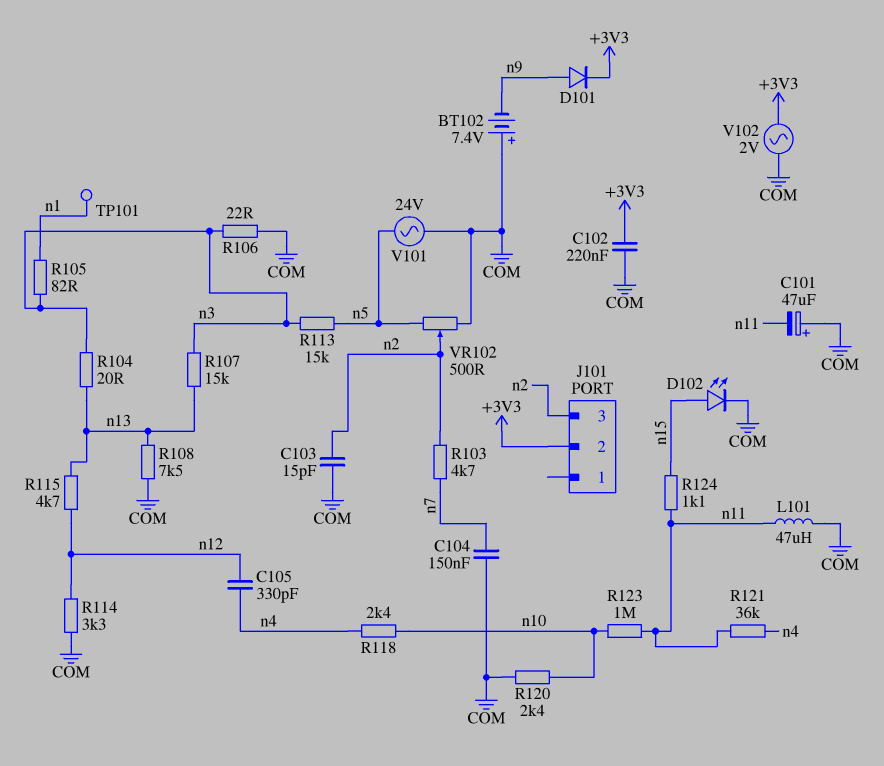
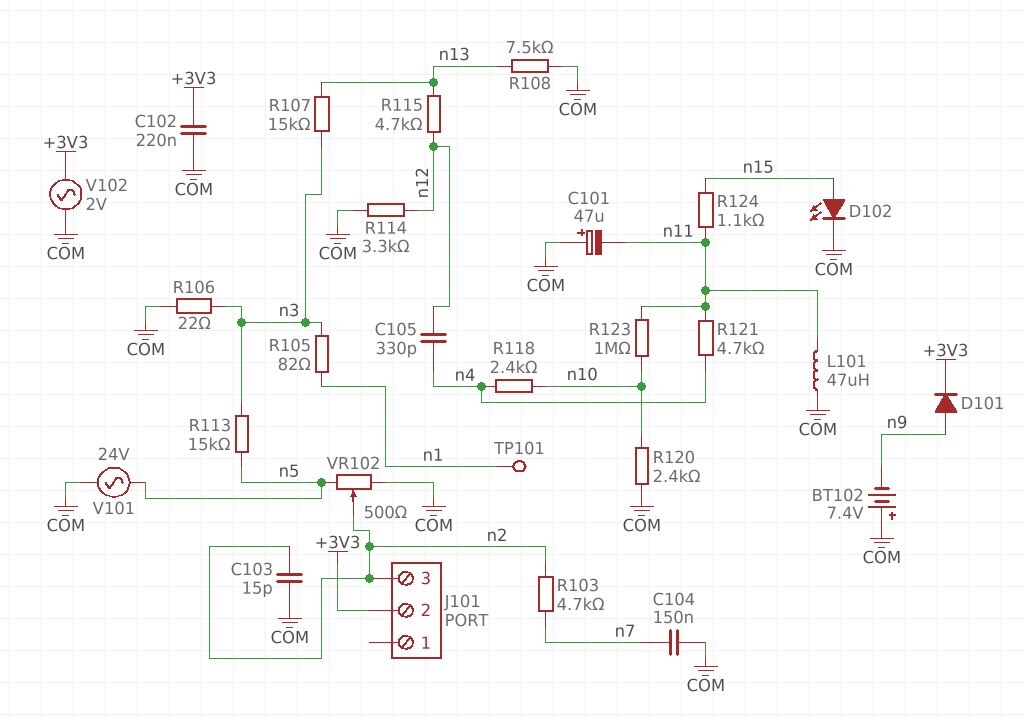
R104: 20 (n3, n13) -> none
R121: 36k (n4, n11) -> 4.7k (n4, n11)

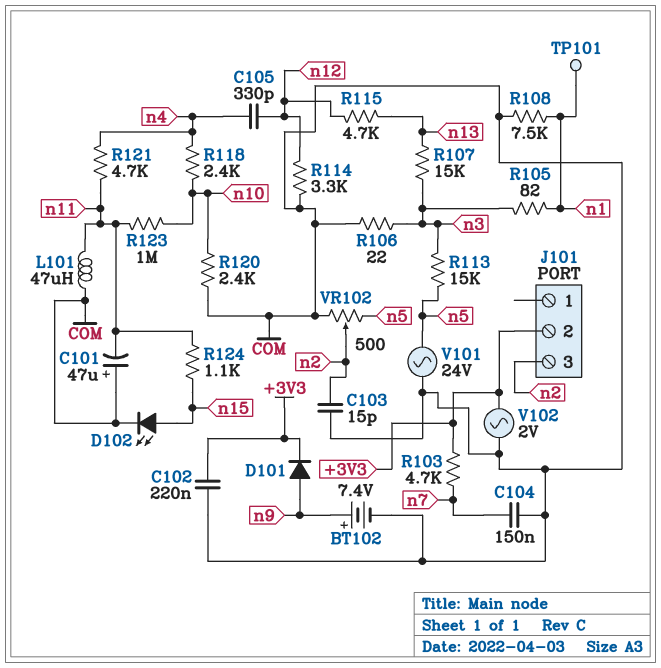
BT102: 7.4V (plus COM, minus n9) -> 7.4V (plus n9, minus COM)
R103: 4.7k (n2, n7) -> 4.7k (+3V3, n7)
R108: 7.5k (COM, n13) -> 7.5k (COM, n1)

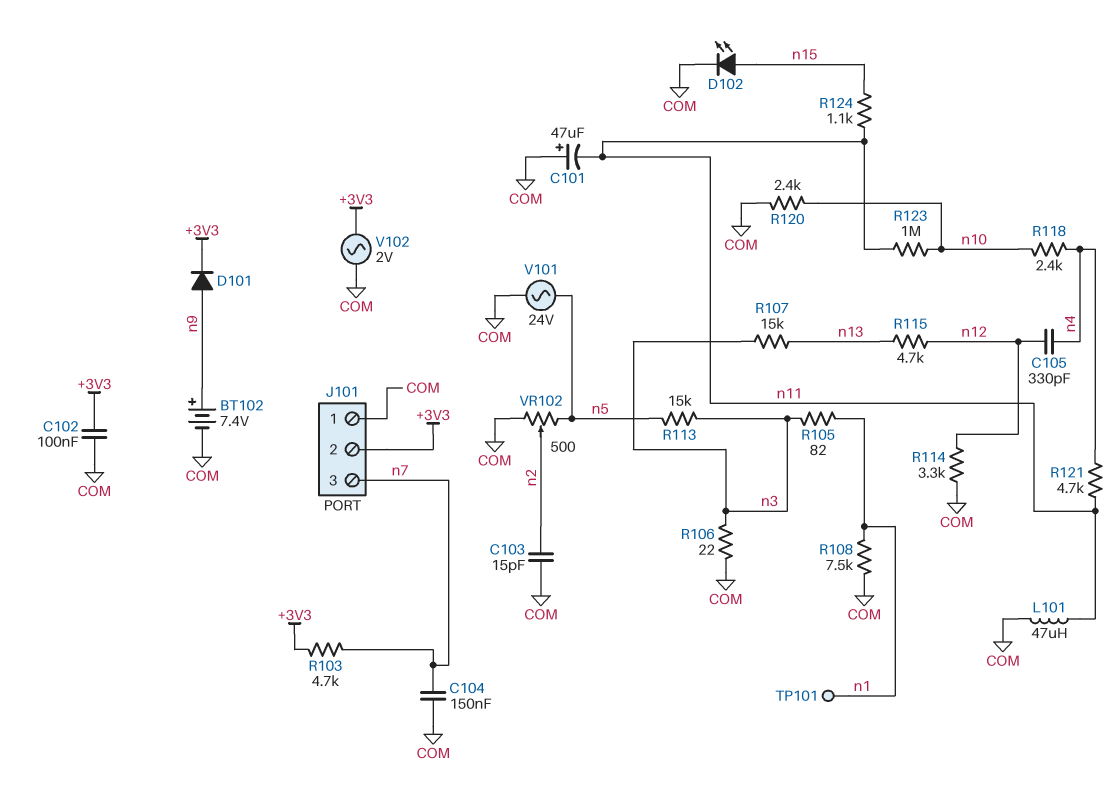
C102: 220nF (+3V3, COM) -> 100nF (+3V3, COM)
J101 pin 1: none -> COM
J101 pin 3: n2 -> n7

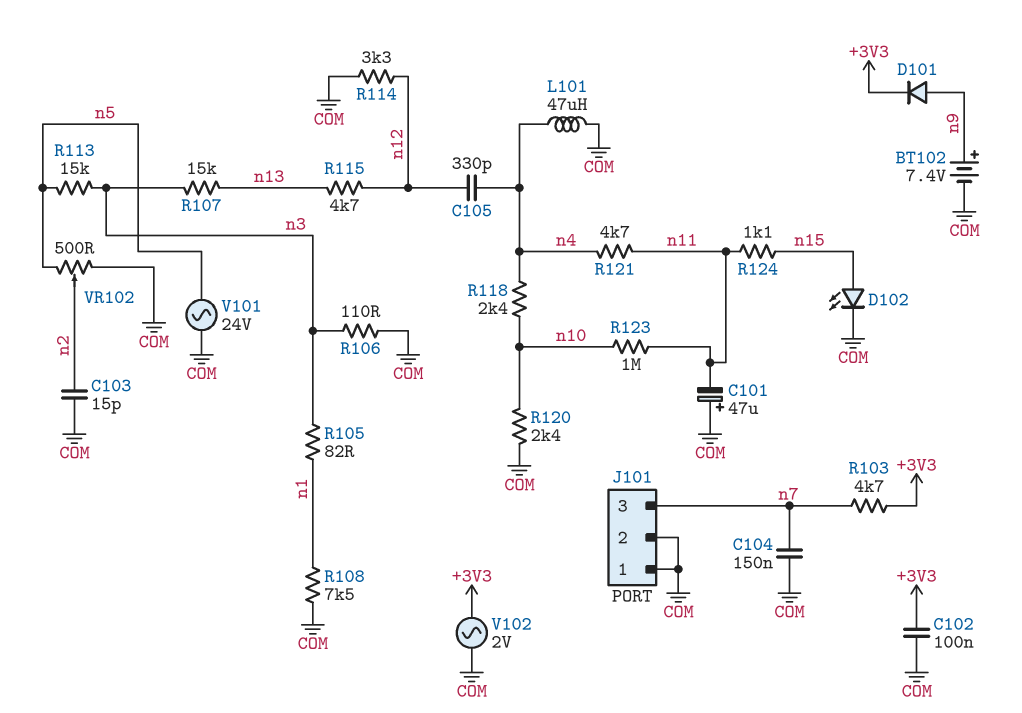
J101 pin 2: +3V3 -> COM
L101: 47uH (COM, n11) -> 47uH (COM, n4)
R106: 22 (COM, n3) -> 110 (COM, n3)
TP101: test point (n1) -> none

